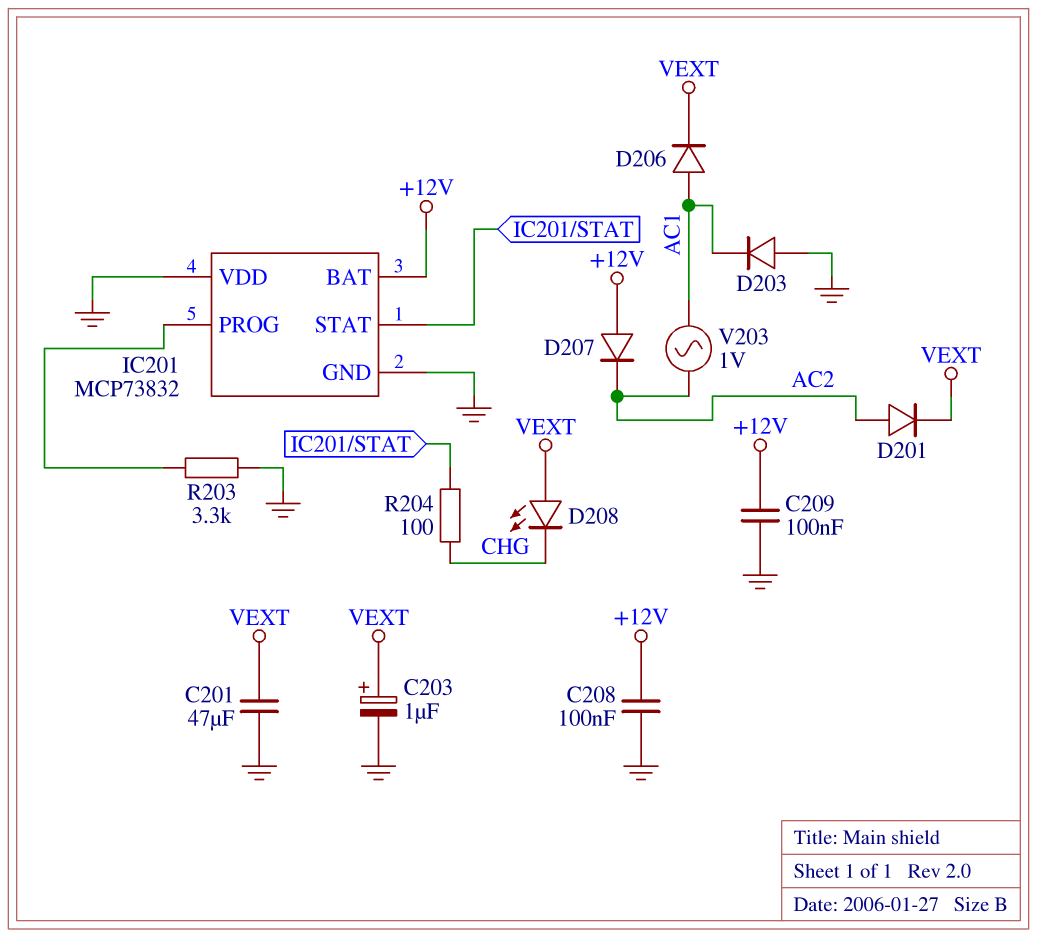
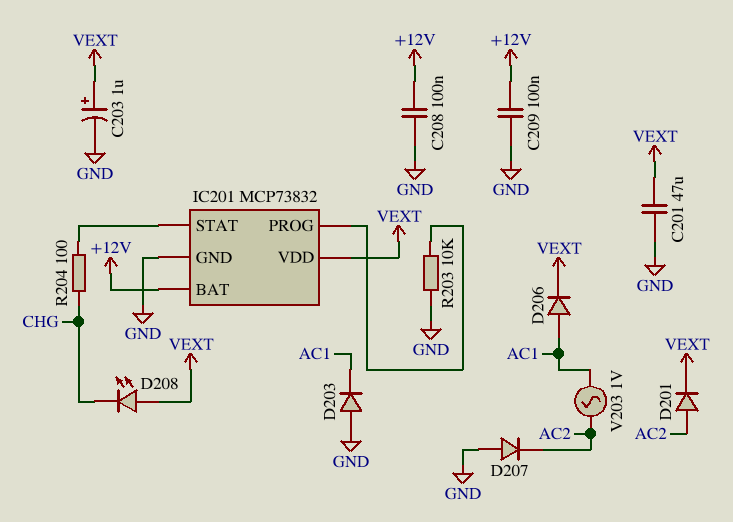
D207: diode (A +12V, K AC2) -> diode (A GND, K AC2)
IC201 pin VDD: GND -> VEXT
R203: 3.3k (GND, IC201/PROG) -> 10k (GND, IC201/PROG)

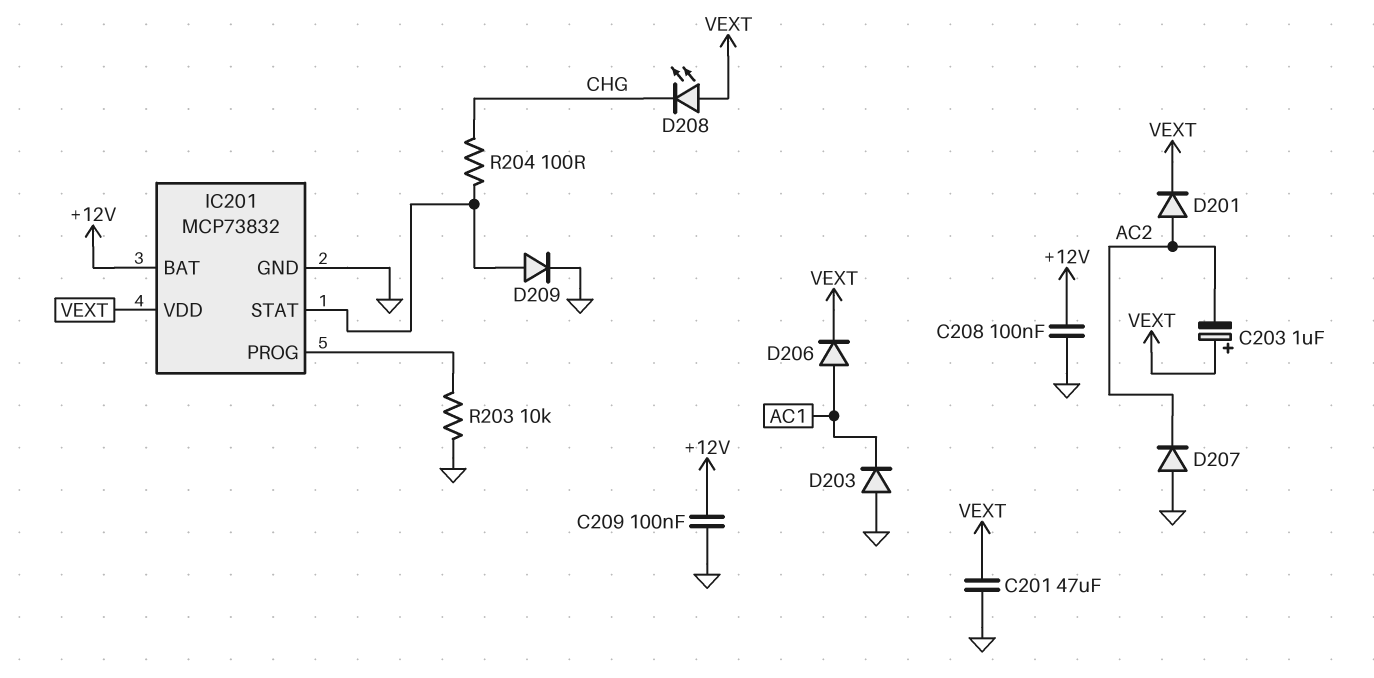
C203: 1uF (plus VEXT, minus GND) -> 1uF (plus VEXT, minus AC2)
D209: none -> diode (A IC201/STAT, K GND)
V203: AC 1V (AC1, AC2) -> none

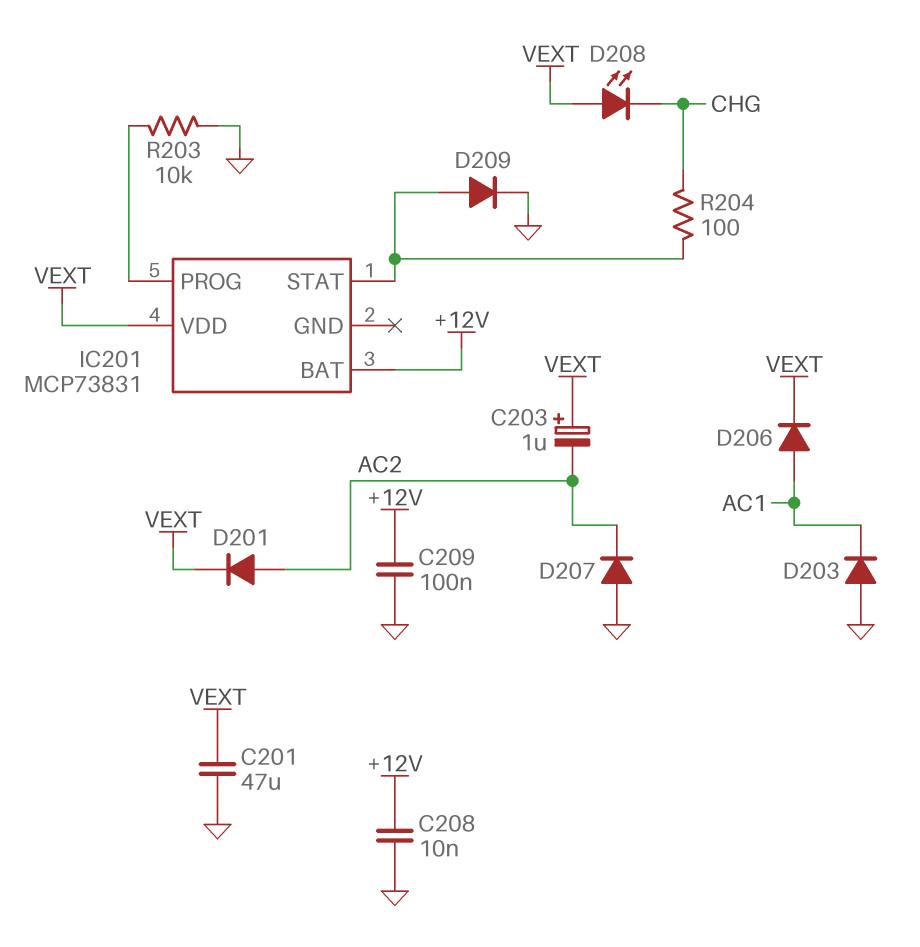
C208: 100nF (+12V, GND) -> 10nF (+12V, GND)
IC201: MCP73832 -> MCP73831
IC201 pin GND: GND -> none

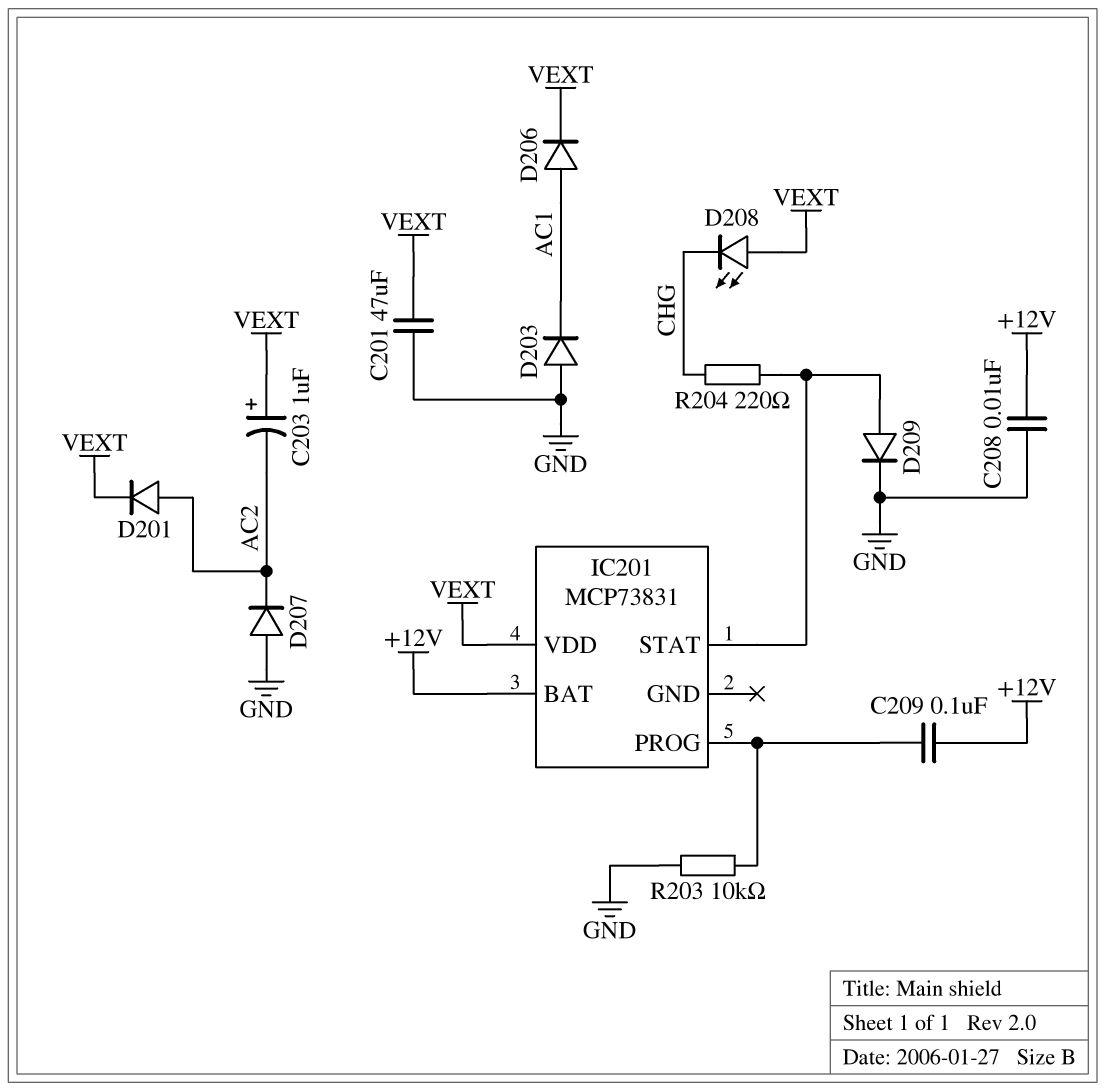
C209: 100nF (+12V, GND) -> 100nF (+12V, IC201/PROG)
R204: 100 (CHG, IC201/STAT) -> 220 (CHG, IC201/STAT)

